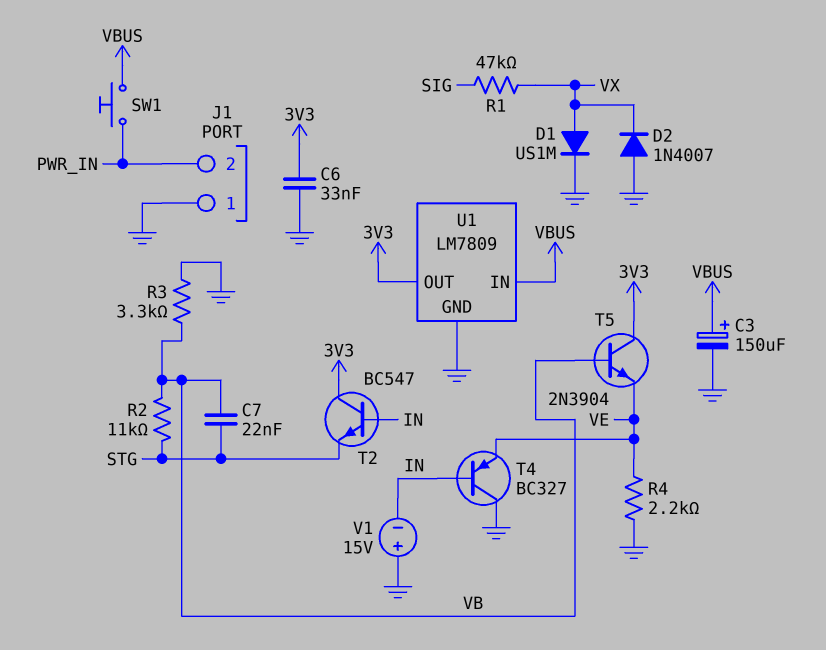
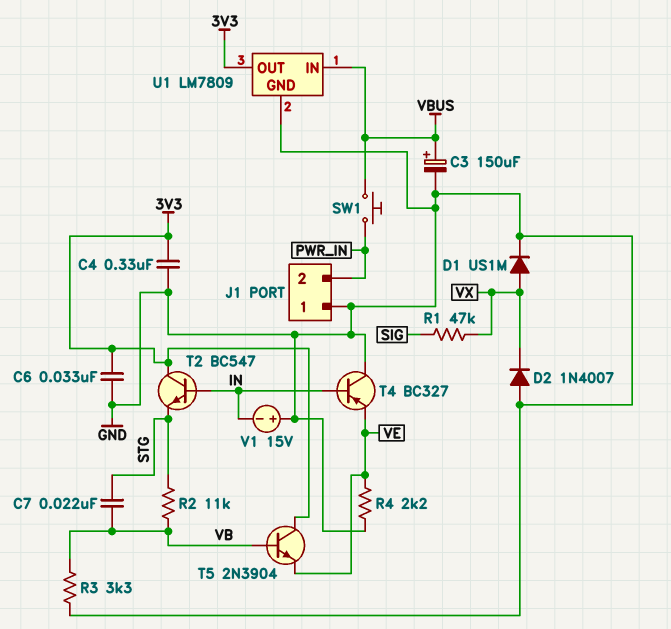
C4: none -> 330nF (3V3, GND)

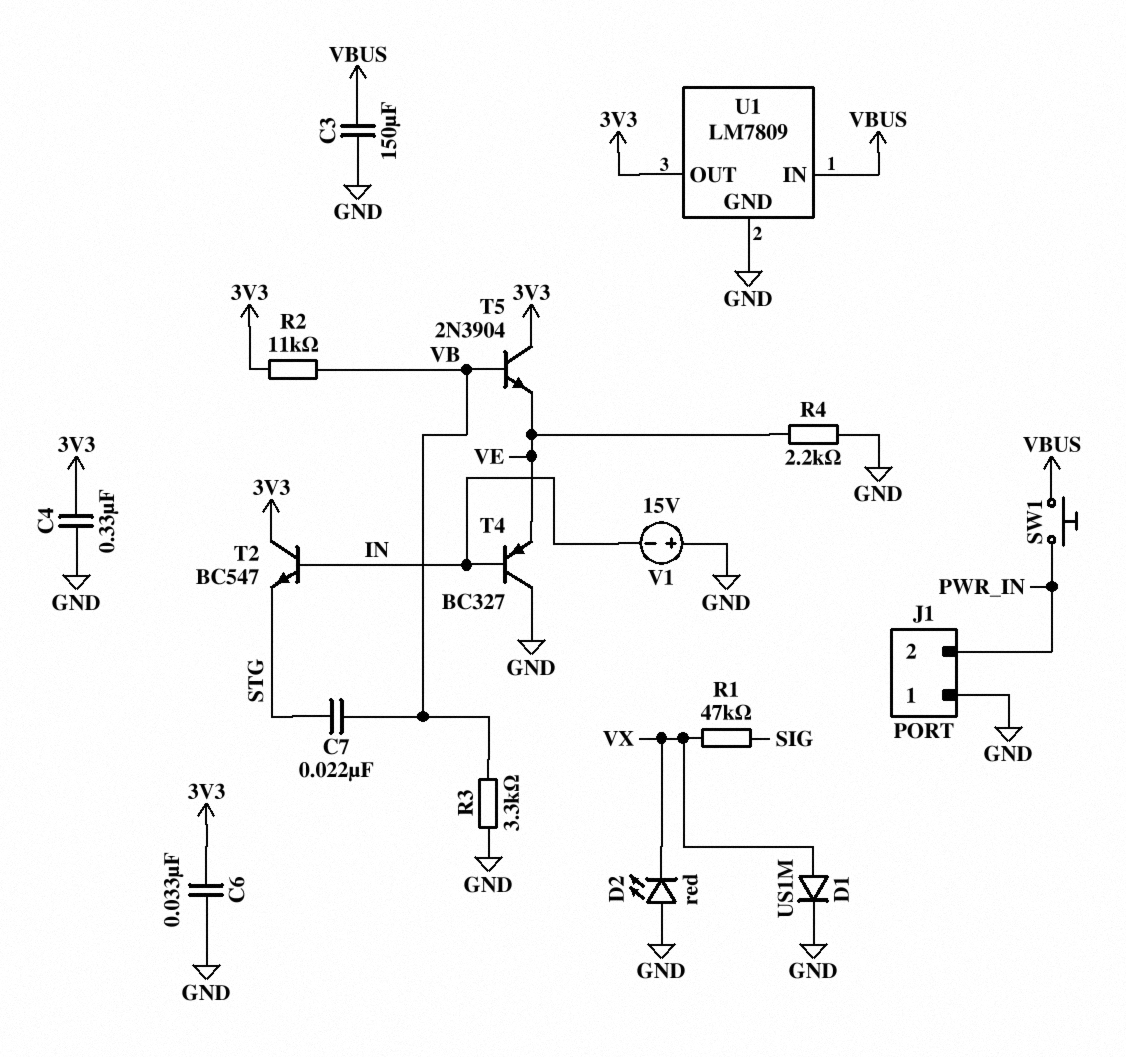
C3: 150uF (plus VBUS, minus GND) -> 150uF (GND, VBUS)
D2: diode 1N4007 (A GND, K VX) -> LED red (A GND, K VX)
R2: 11k (STG, VB) -> 11k (3V3, VB)

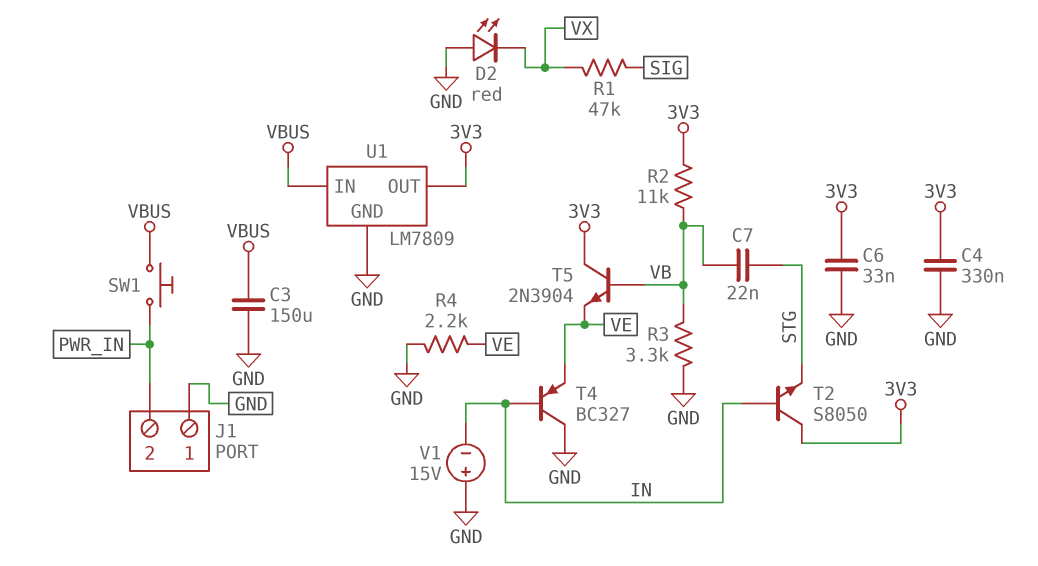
D1: diode US1M (A VX, K GND) -> none
T2: NPN BC547 (B IN, C 3V3, E STG) -> NPN S8050 (B IN, C 3V3, E STG)

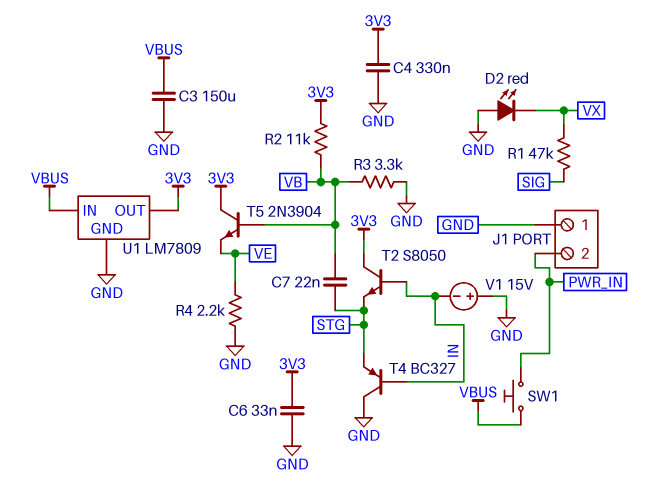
T4: PNP BC327 (B IN, C GND, E VE) -> PNP BC327 (B IN, C GND, E STG)

